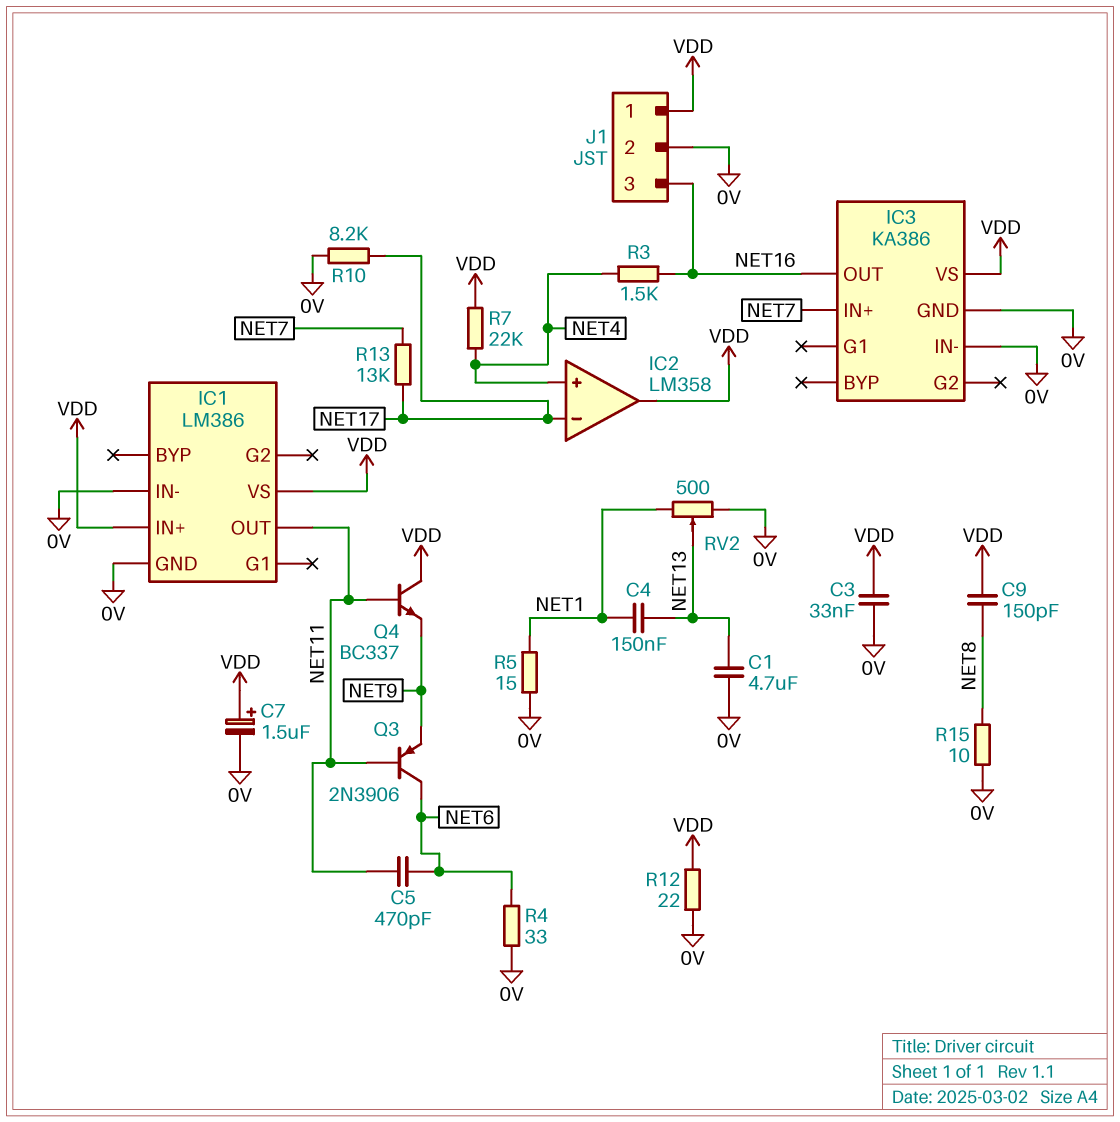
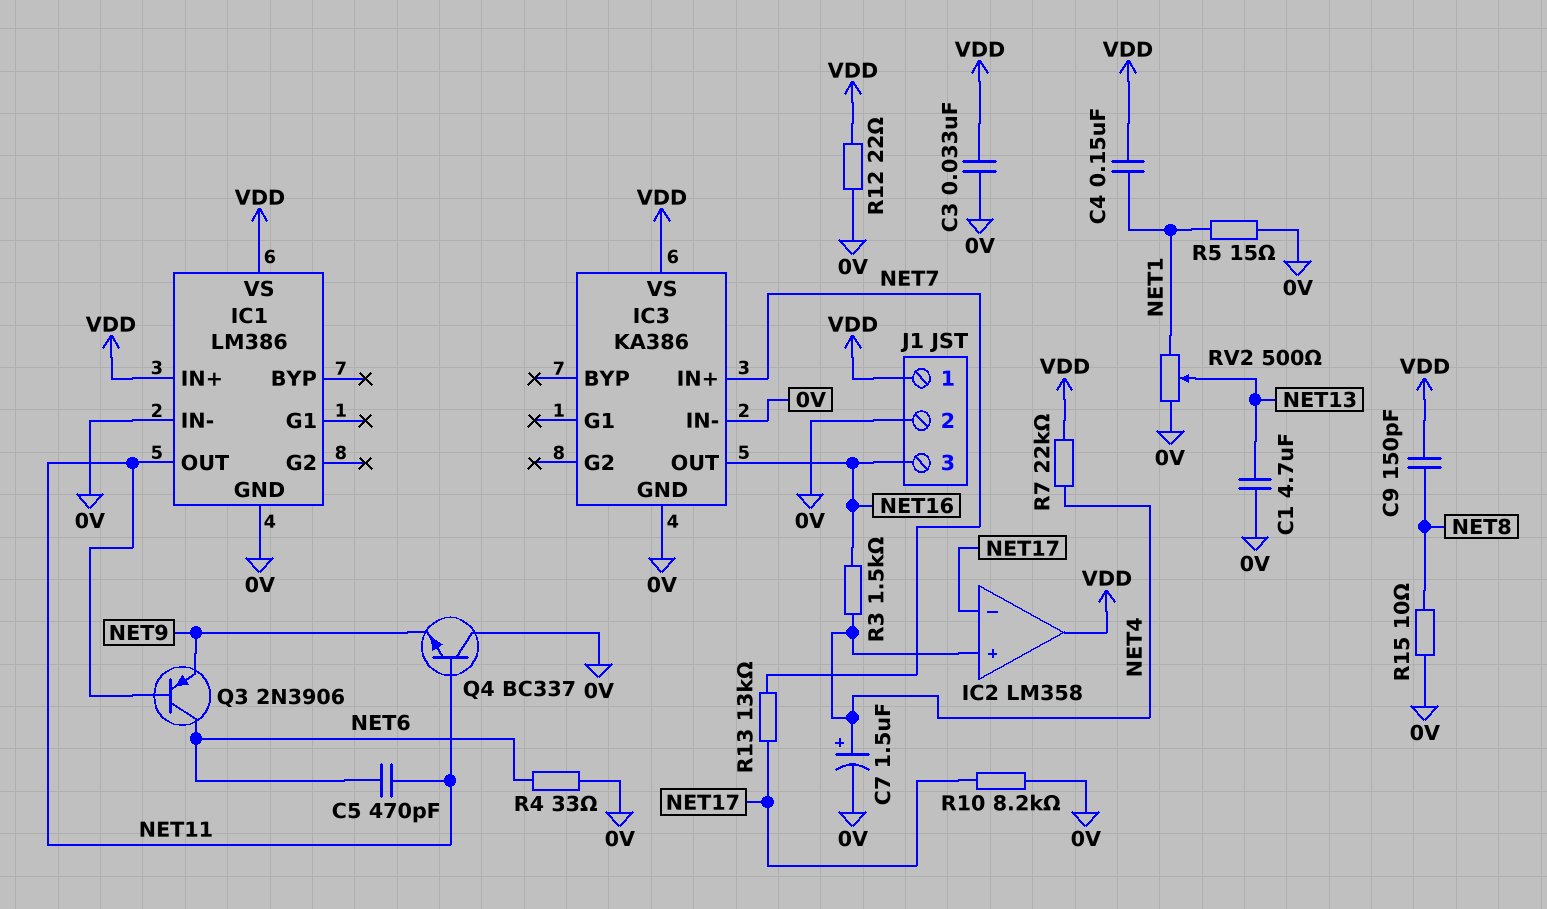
C4: 150nF (NET1, NET13) -> 150nF (NET1, VDD)
C7: 1.5uF (plus VDD, minus 0V) -> 1.5uF (plus NET4, minus 0V)
Q4: NPN BC337 (B NET11, C VDD, E NET9) -> NPN BC337 (B NET11, C 0V, E NET9)

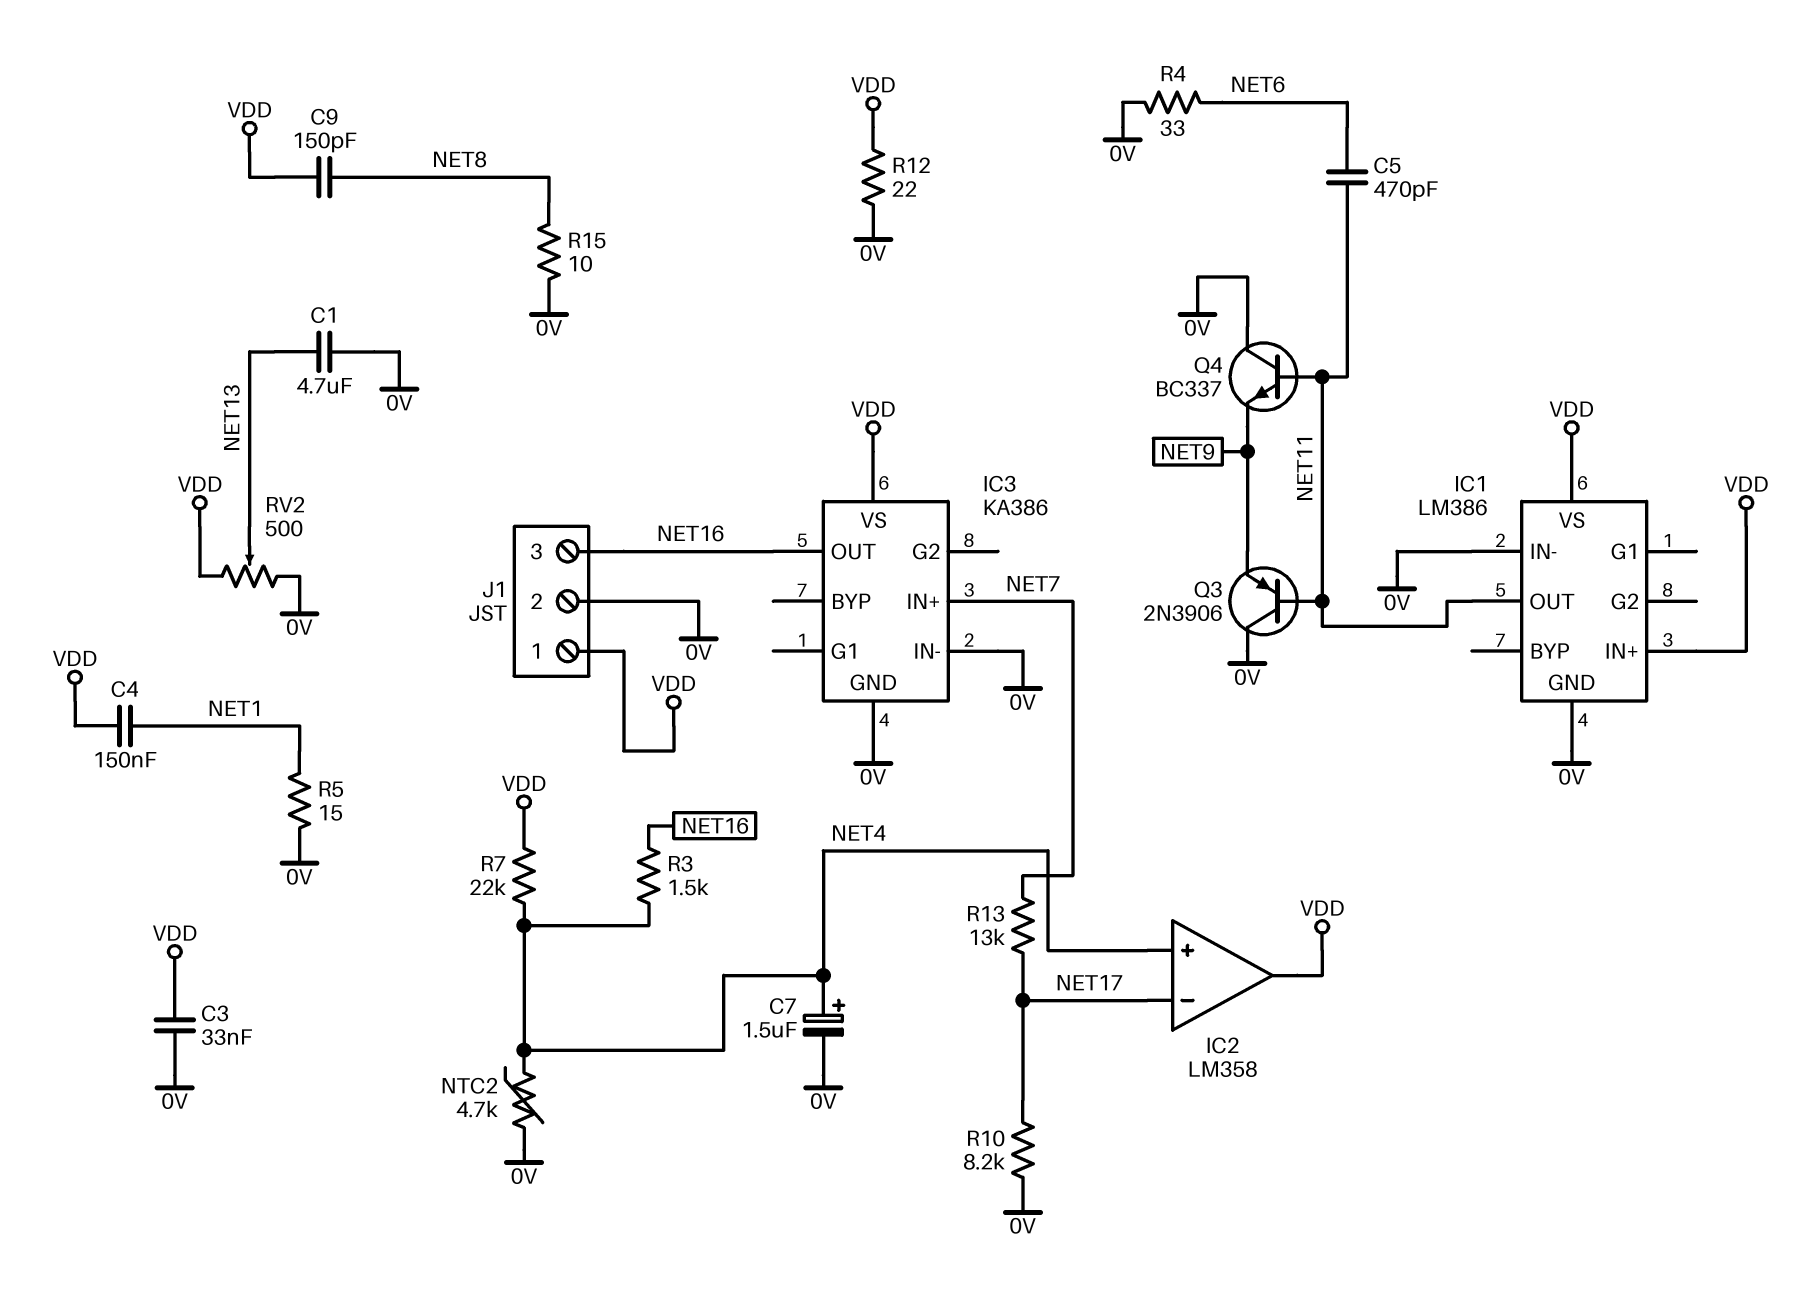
NTC2: none -> 4.7k (0V, NET4)
Q3: PNP 2N3906 (B NET11, C NET6, E NET9) -> PNP 2N3906 (B NET11, C 0V, E NET9)
RV2: 500 (0V, NET1, wiper NET13) -> 500 (0V, VDD, wiper NET13)

